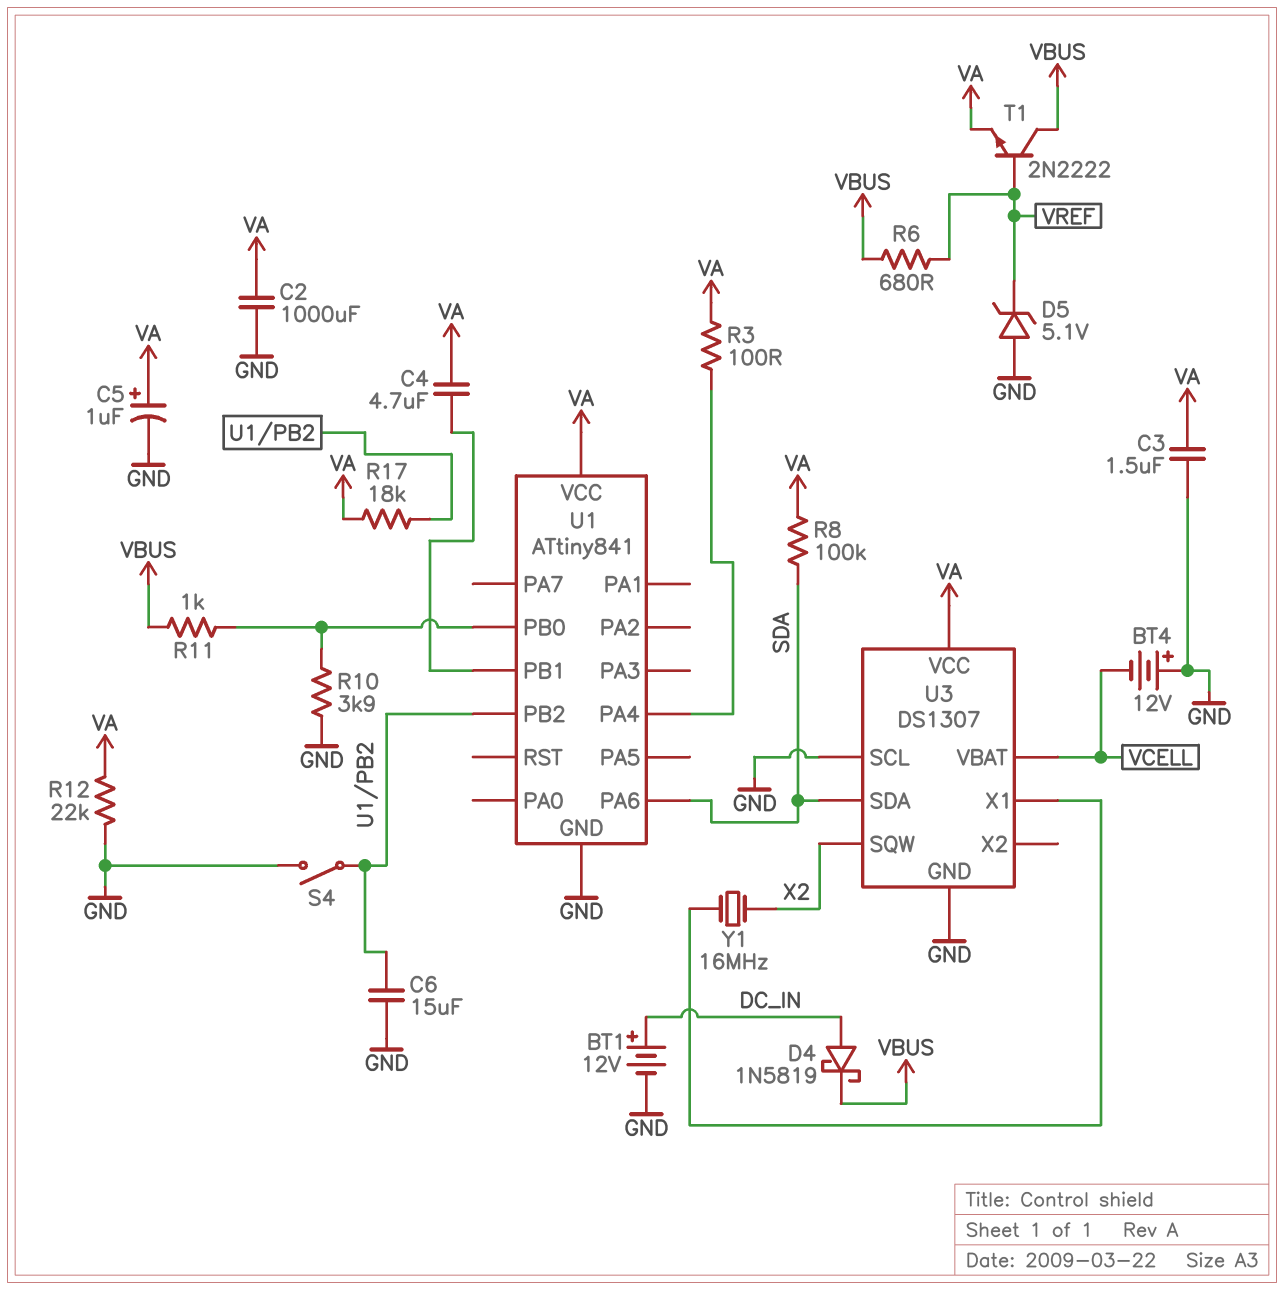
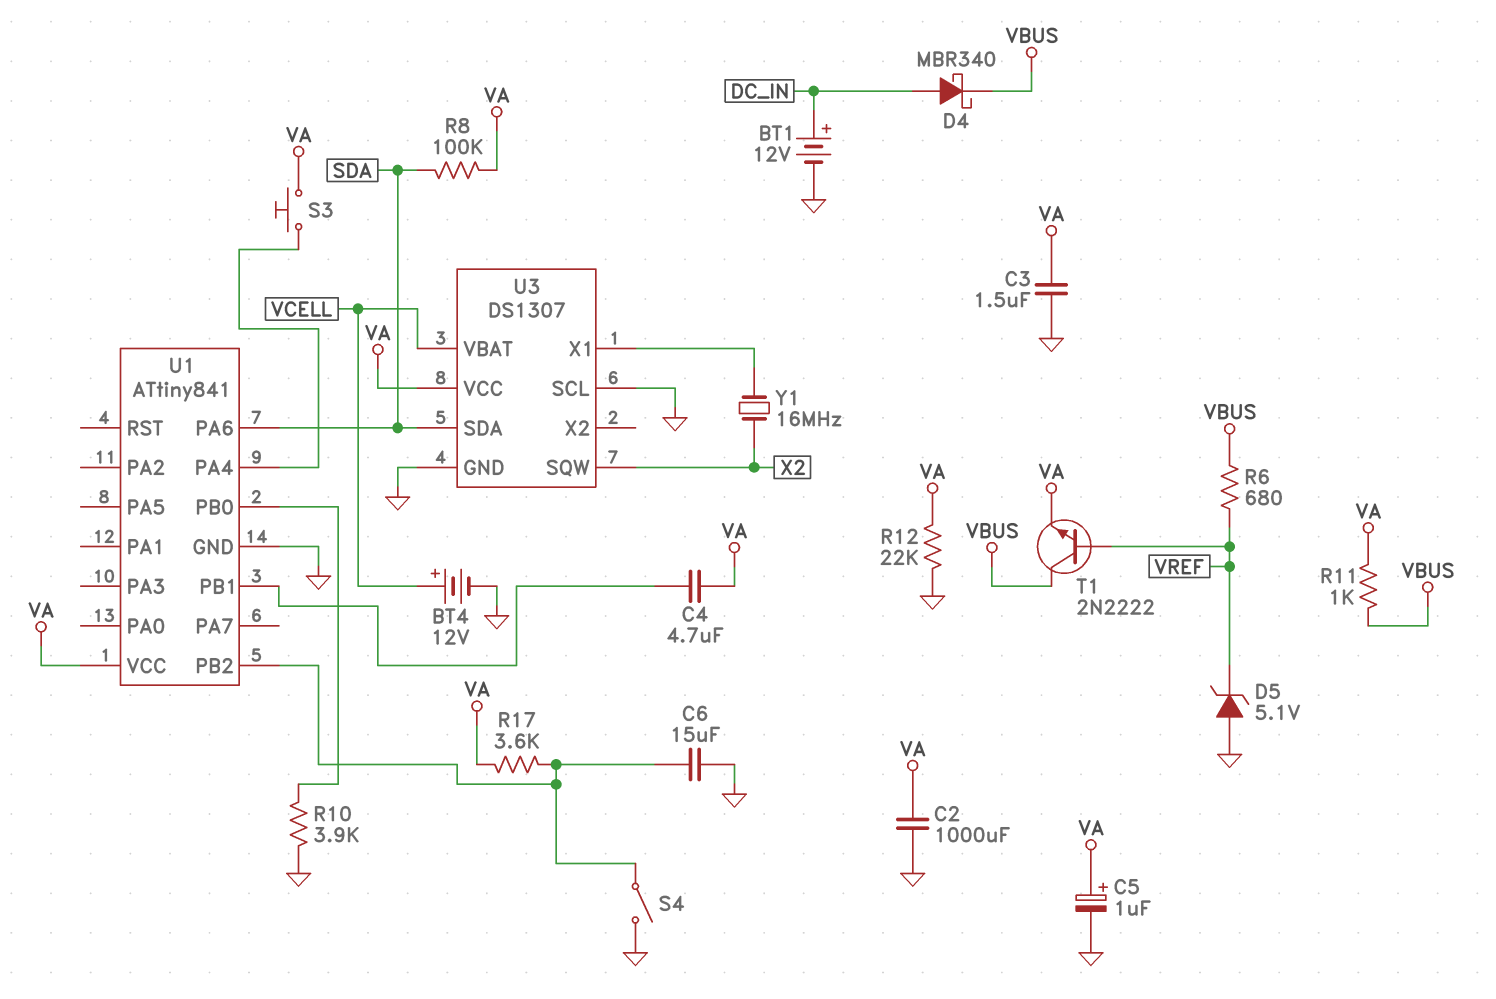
BT4: 12V (plus GND, minus VCELL) -> 12V (plus VCELL, minus GND)
D4: schottky 1N5819 (A DC_IN, K VBUS) -> schottky MBR340 (A DC_IN, K VBUS)
R3: 100 (U1/PA4, VA) -> none
R11: 1k (U1/PB0, VBUS) -> 1k (VA, VBUS)
R17: 18k (U1/PB2, VA) -> 3.6k (U1/PB2, VA)
S3: none -> button (U1/PA4, VA)

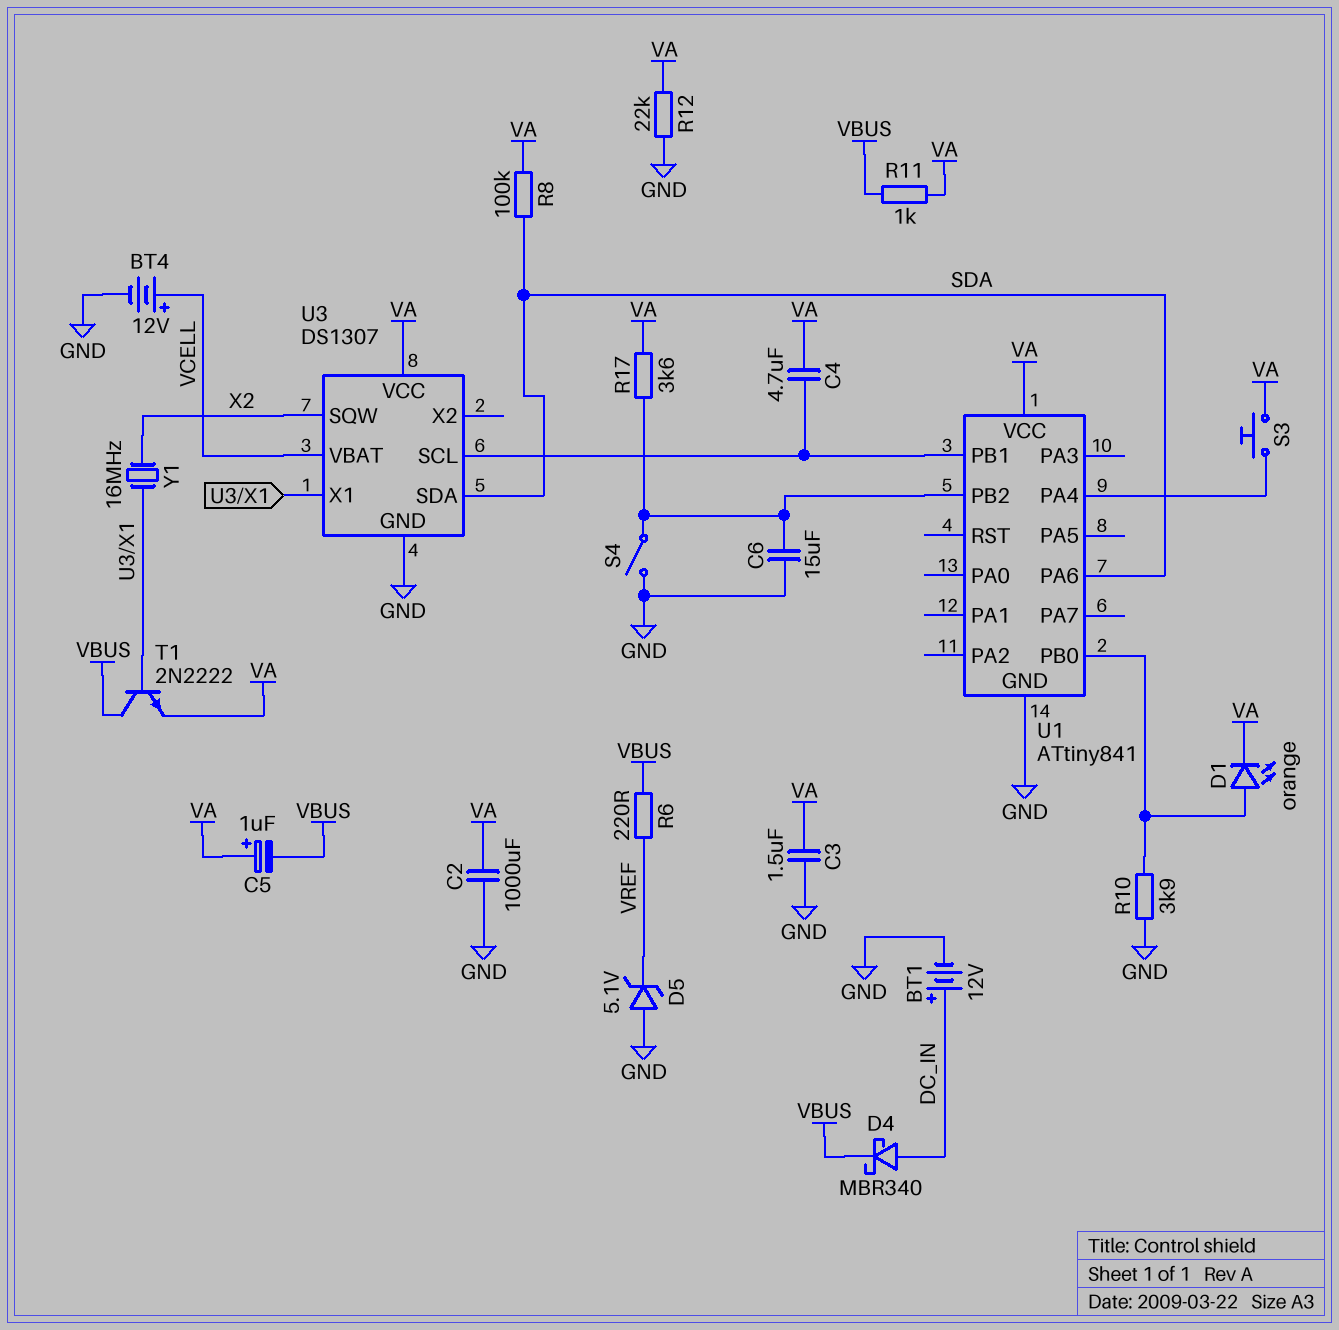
C5: 1uF (plus VA, minus GND) -> 1uF (plus VA, minus VBUS)
D1: none -> LED orange (A U1/PB0, K VA)
R6: 680 (VBUS, VREF) -> 220 (VBUS, VREF)
T1: NPN 2N2222 (B VREF, C VBUS, E VA) -> NPN 2N2222 (B U3/X1, C VBUS, E VA)
U3 pin SCL: GND -> U1/PB1

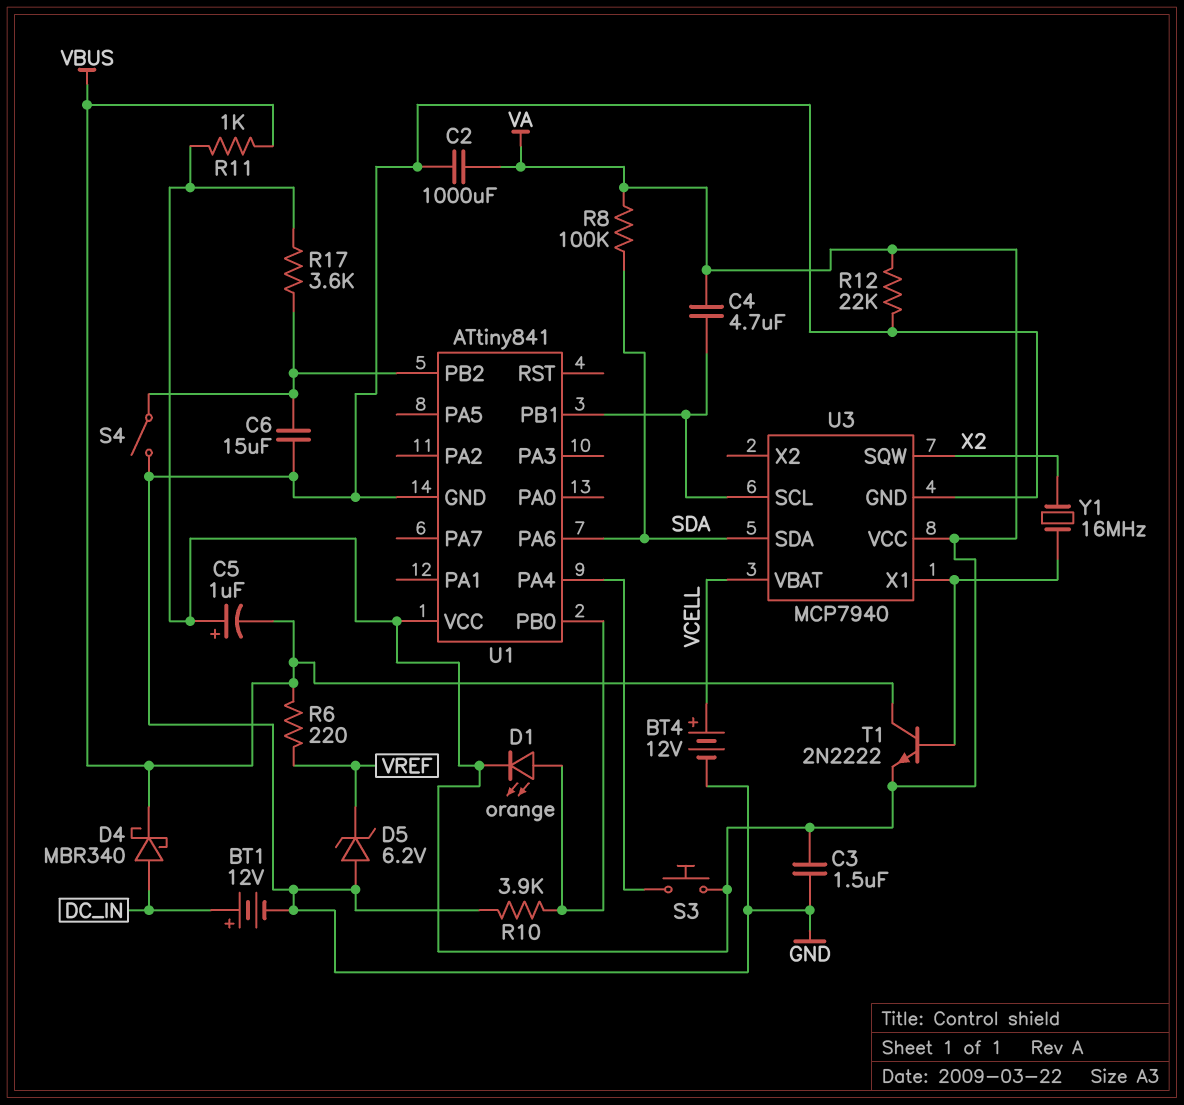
D5: zener 5.1V (A GND, K VREF) -> zener 6.2V (A GND, K VREF)
U3: DS1307 -> MCP7940

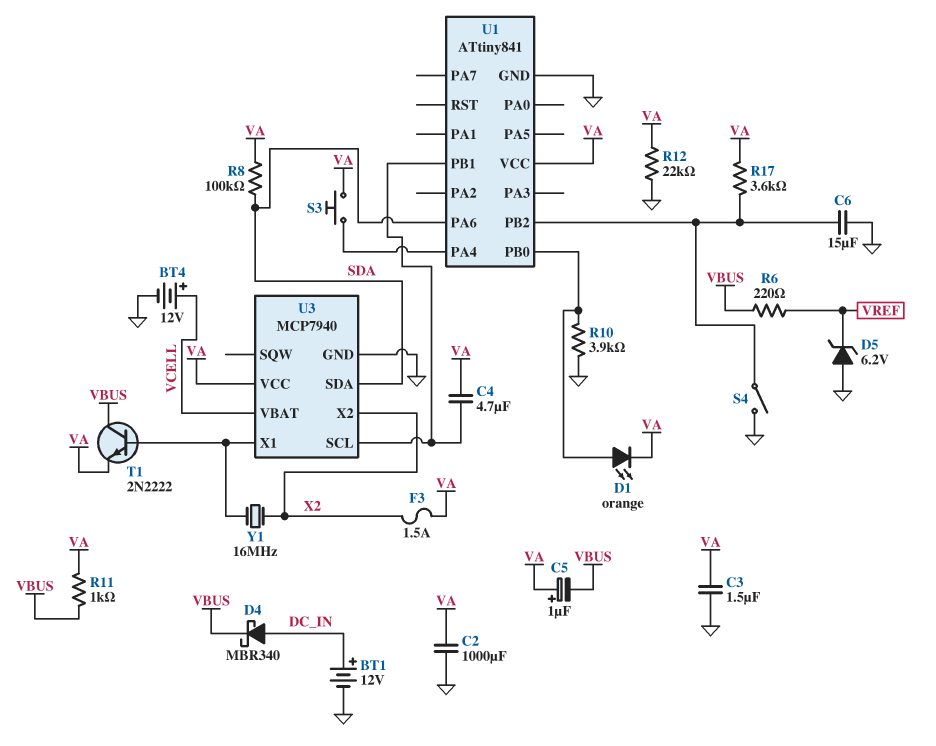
F3: none -> 1.5A (VA, X2)
U3 pin SQW: X2 -> none
U3 pin X2: none -> X2

